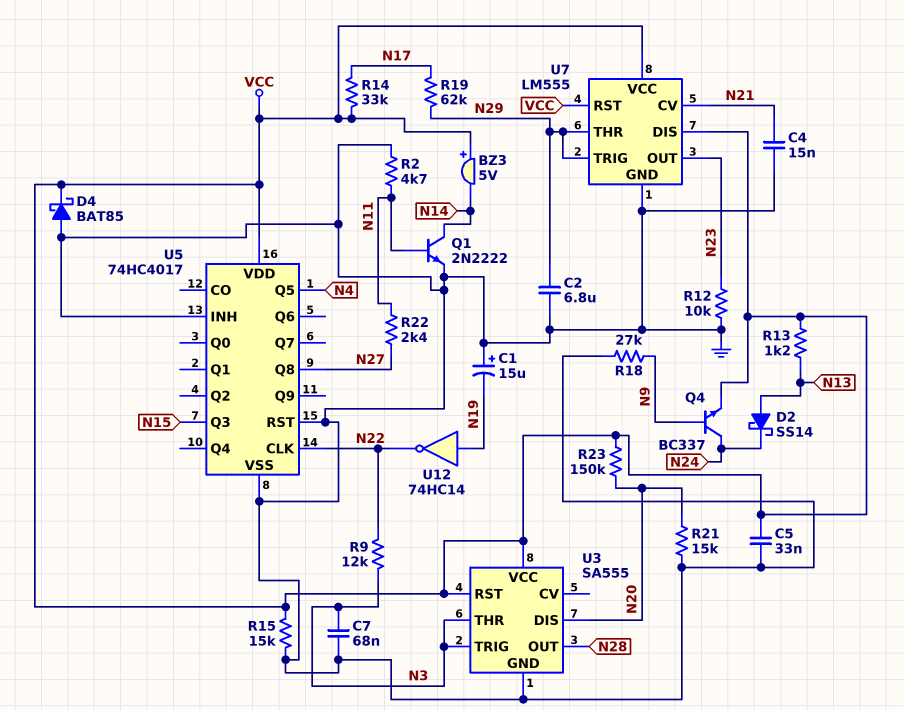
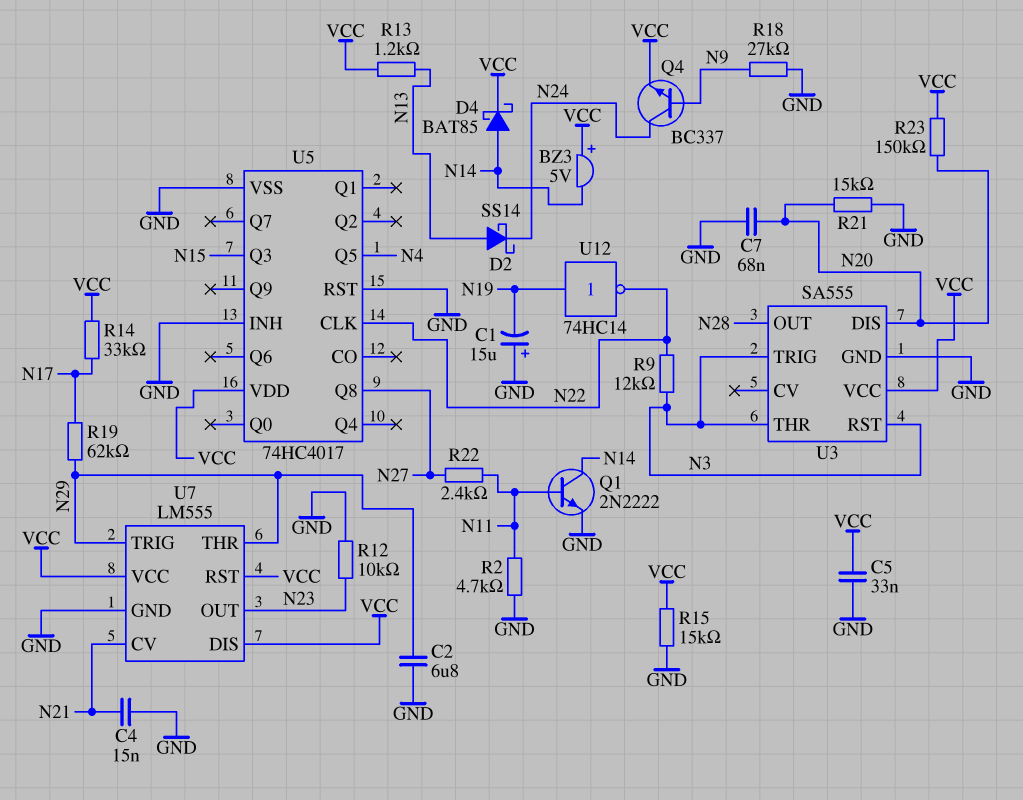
C7: 68nF (GND, N3) -> 68nF (GND, N20)
D4: schottky BAT85 (A GND, K VCC) -> schottky BAT85 (A N14, K VCC)
U3 pin RST: VCC -> N3

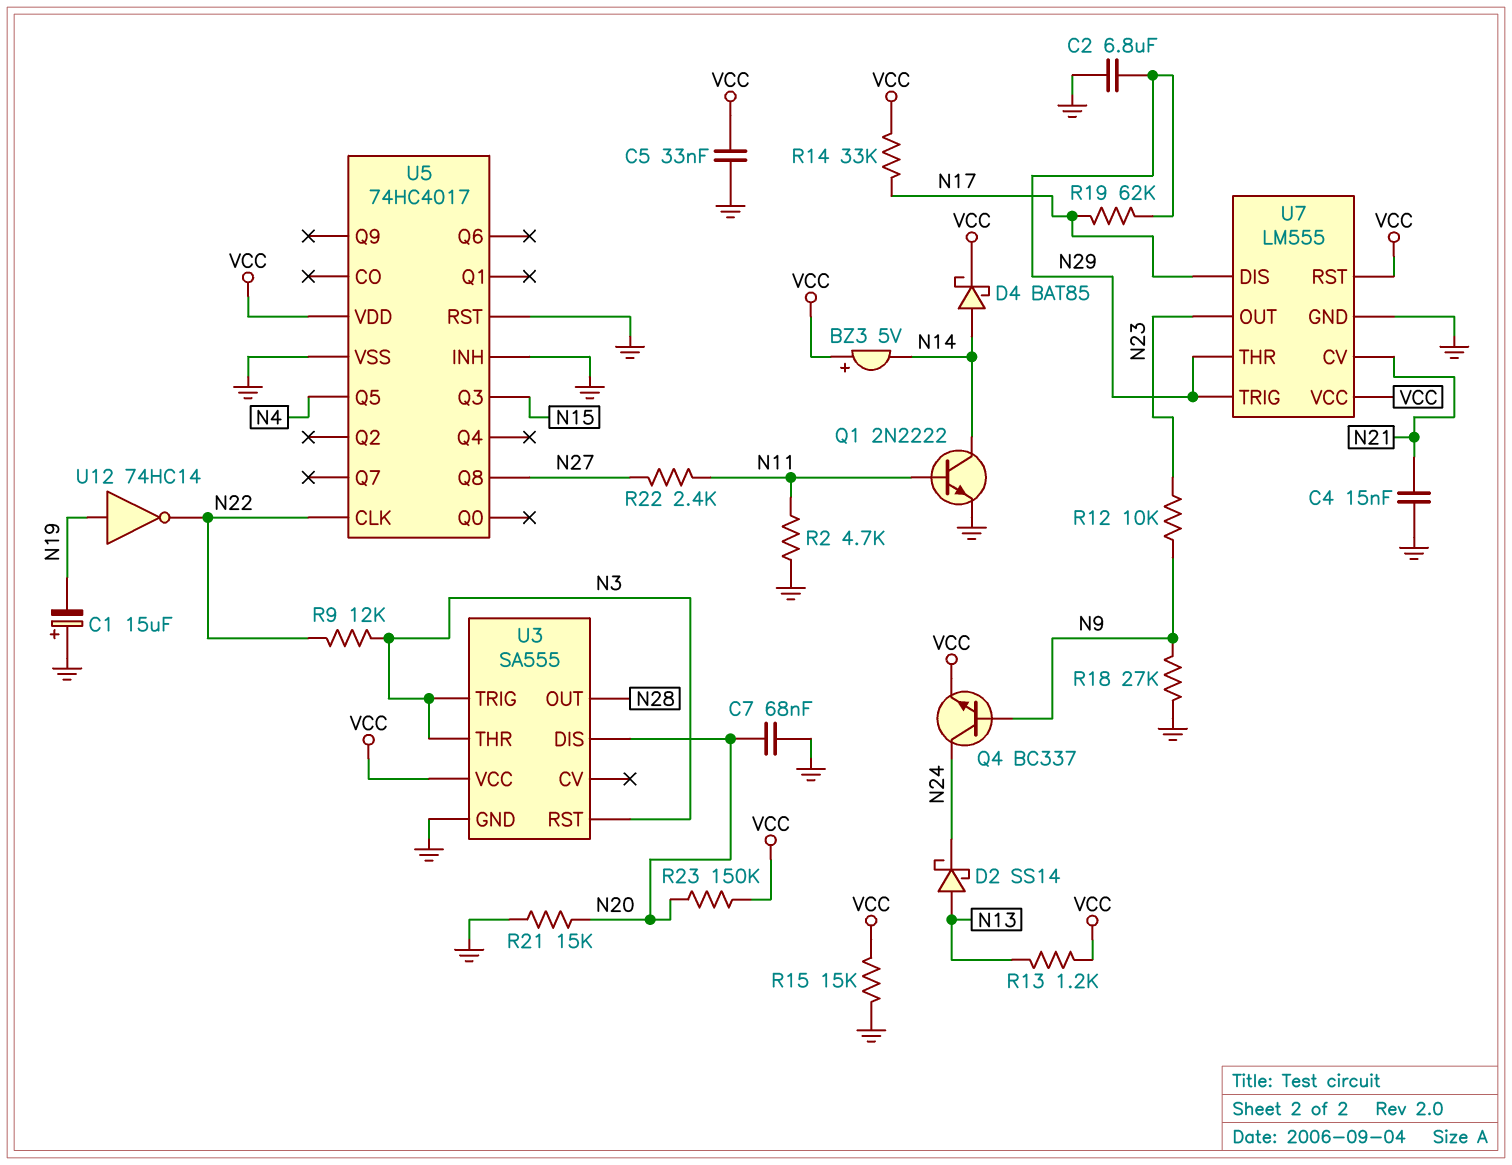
R12: 10k (GND, N23) -> 10k (N9, N23)
U7 pin DIS: VCC -> N17

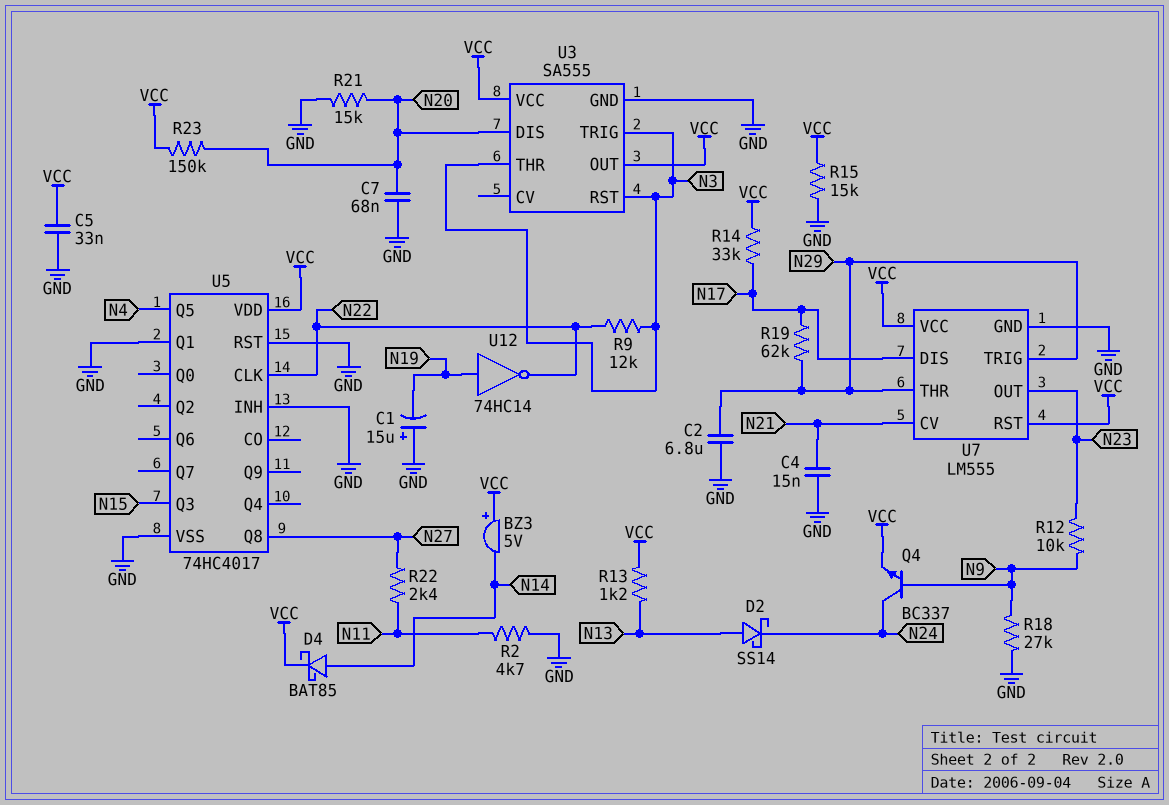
Q1: NPN 2N2222 (B N11, C N14, E GND) -> none
U3 pin OUT: N28 -> VCC
U5 pin Q1: none -> GND

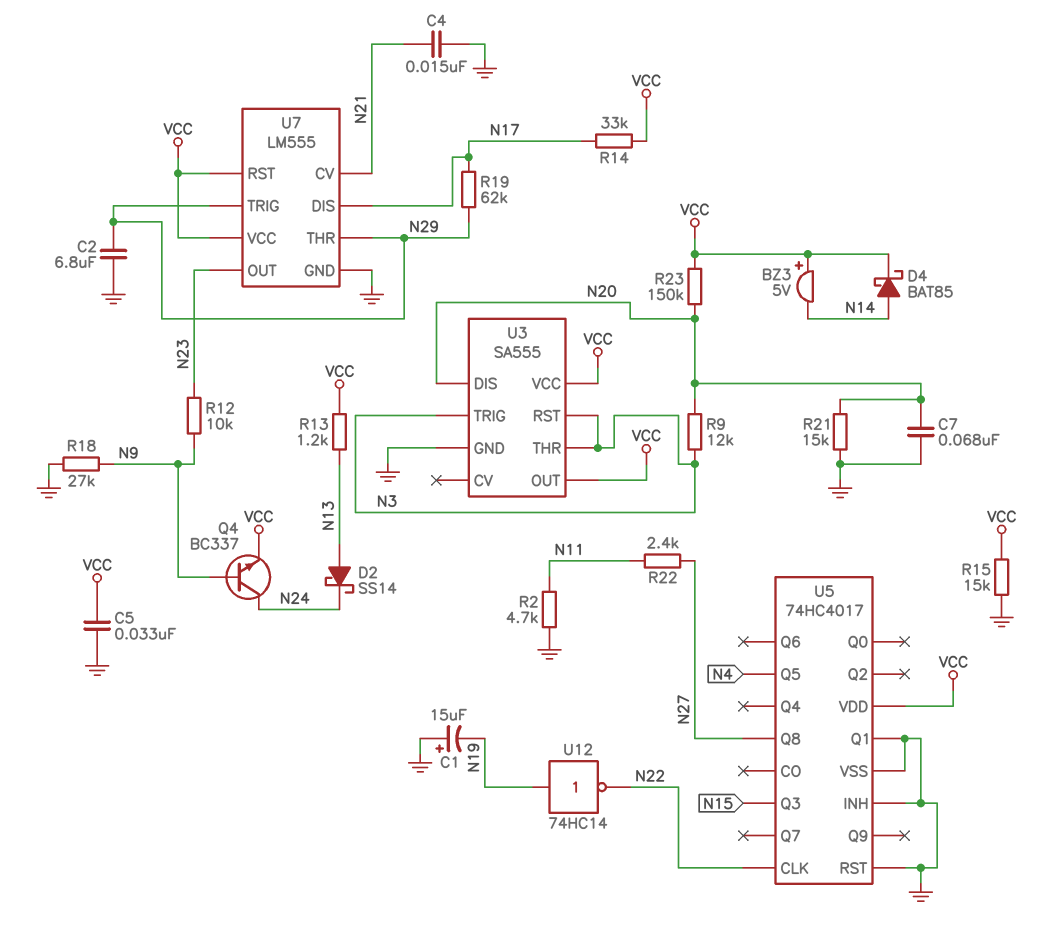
R9: 12k (N3, N22) -> 12k (N3, N20)

